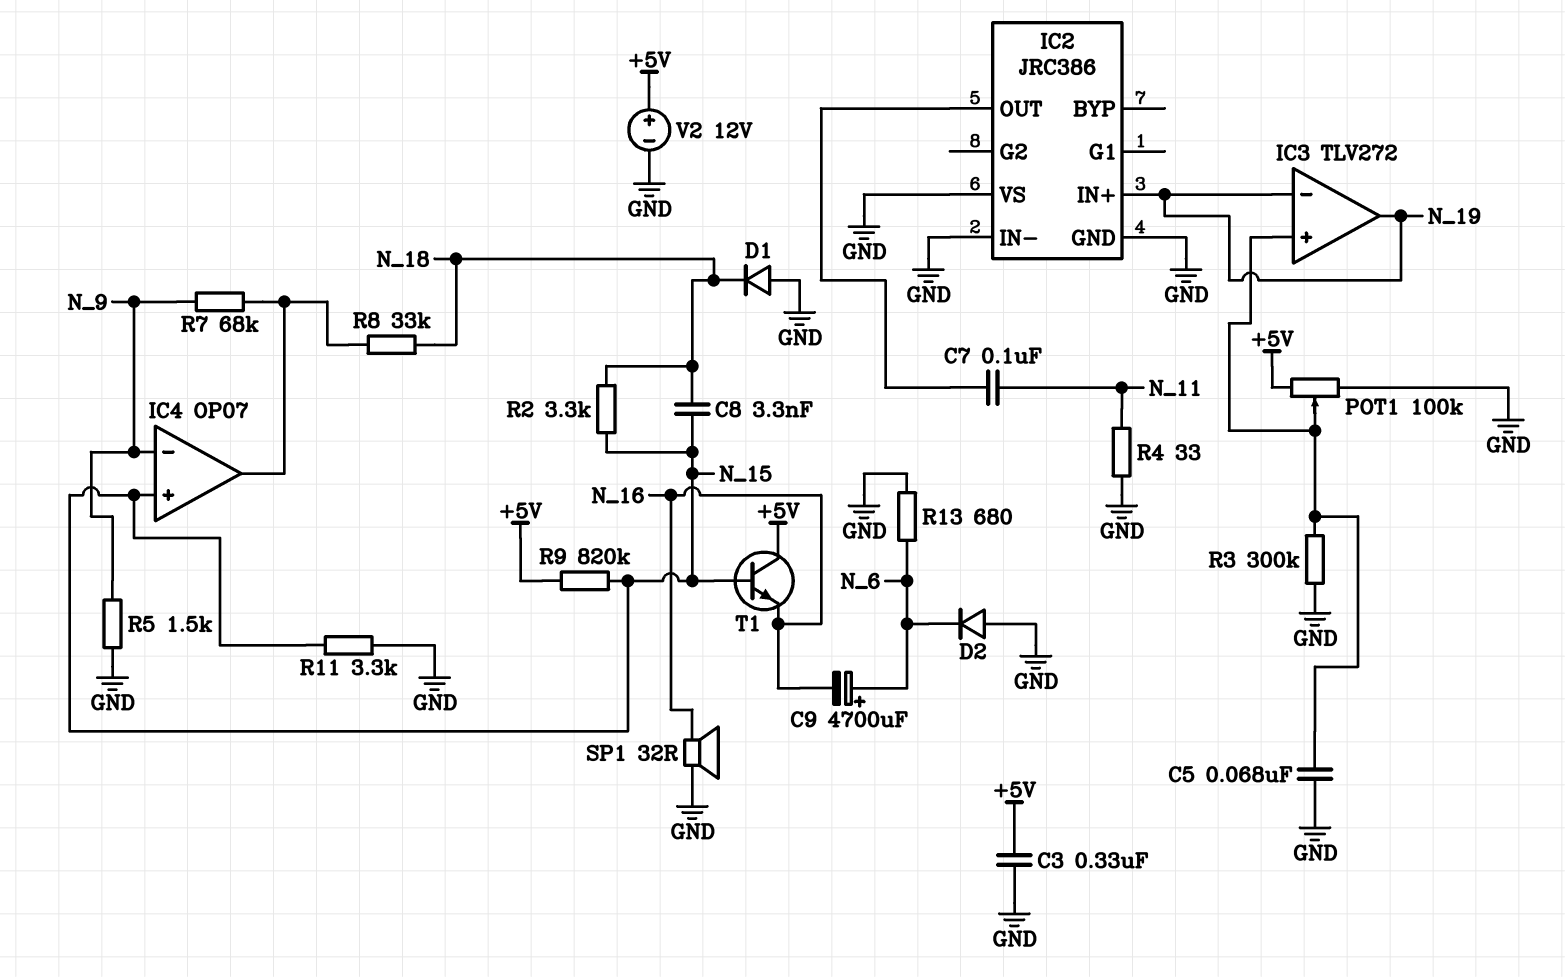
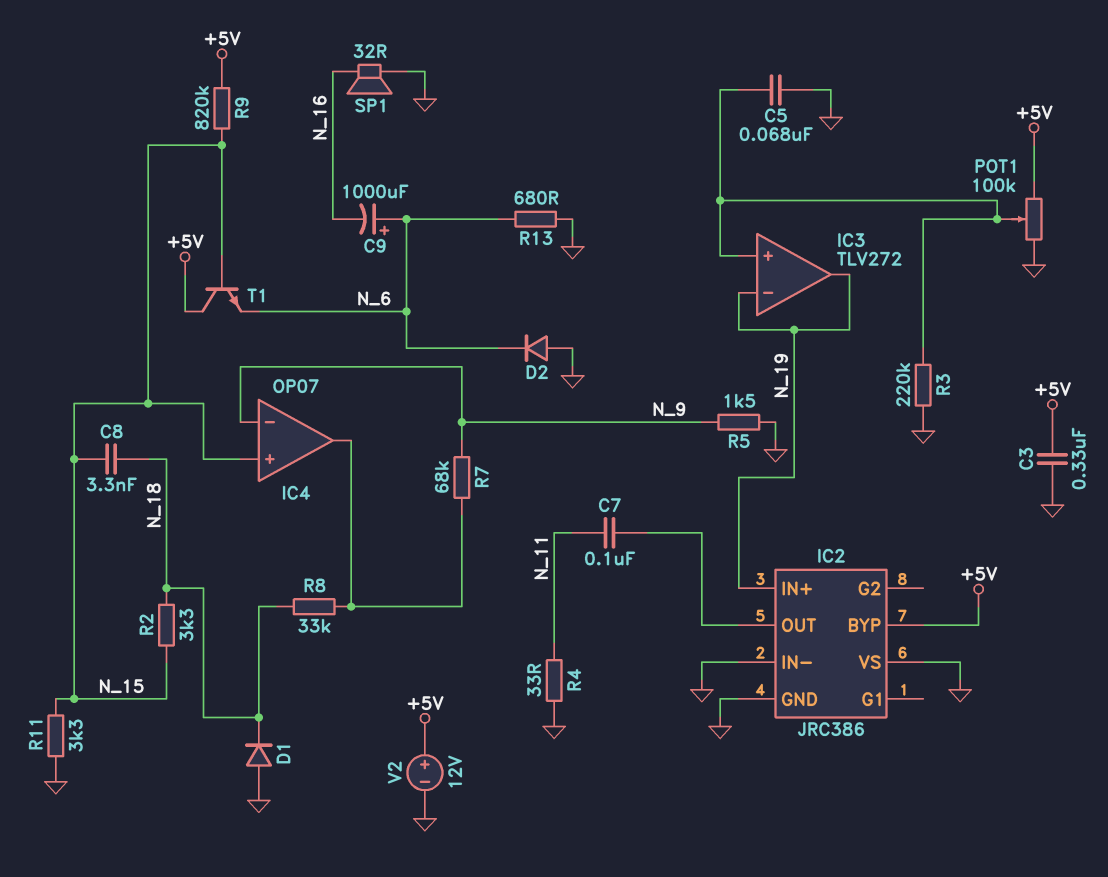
C9: 4700uF (plus N_6, minus N_16) -> 1000uF (plus N_6, minus N_16)
IC2 pin BYP: none -> +5V
R3: 300k (GND, IC3/in+) -> 220k (GND, IC3/in+)
T1: NPN (B N_15, C +5V, E N_16) -> NPN (B N_15, C +5V, E N_6)

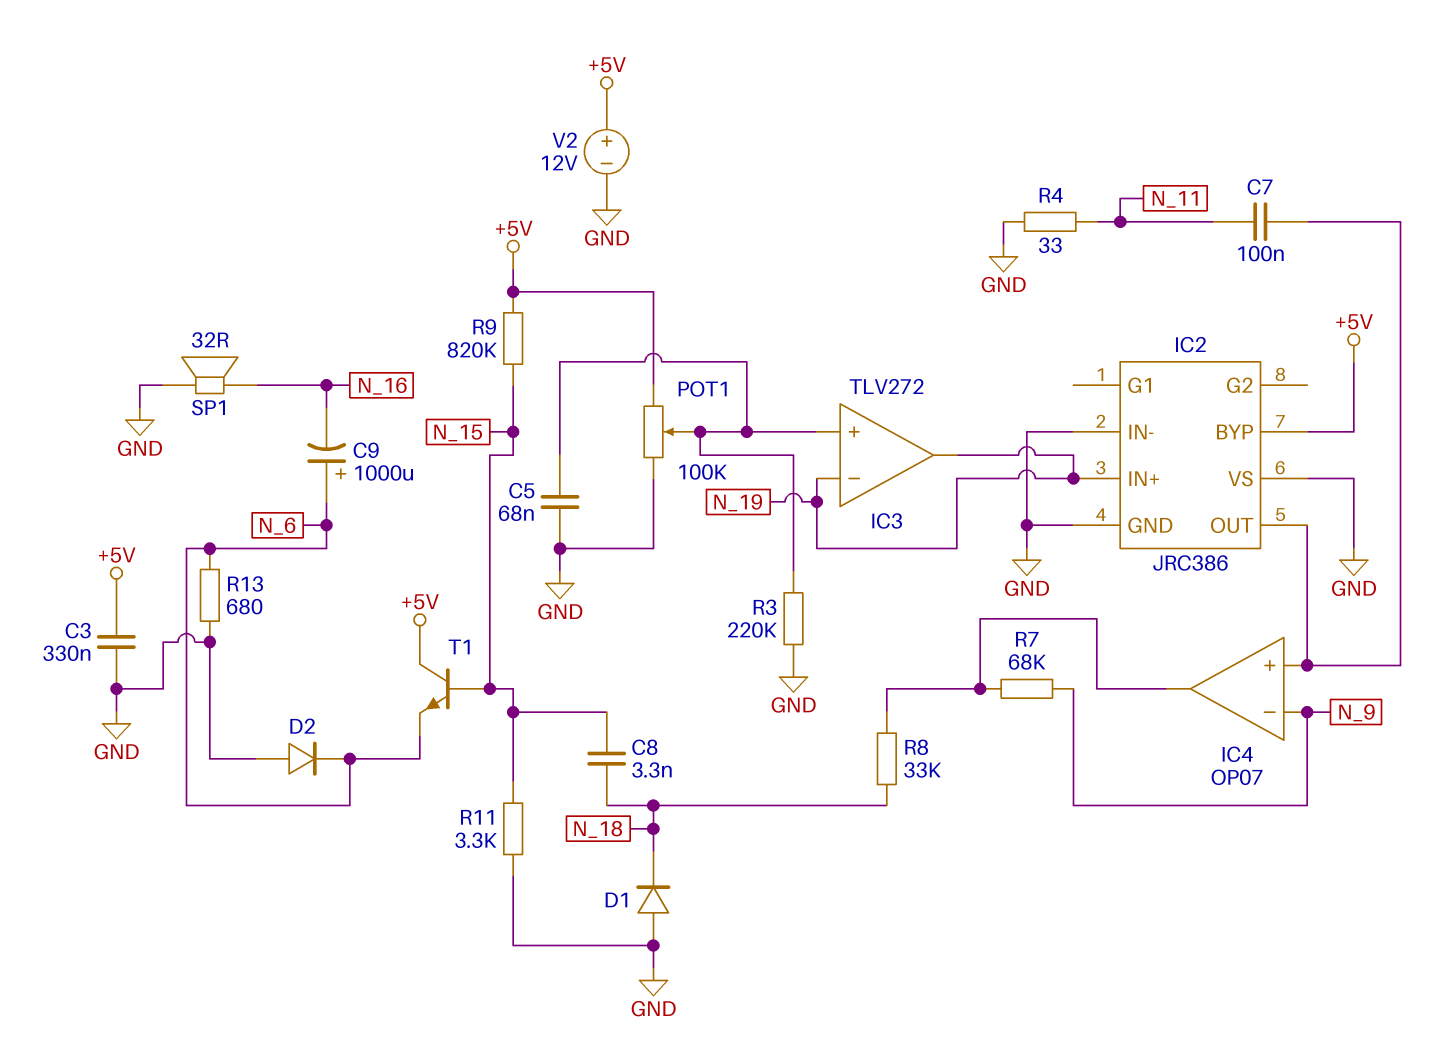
IC4 pin in+: N_15 -> IC2/OUT
R2: 3.3k (N_15, N_18) -> none
R5: 1.5k (GND, N_9) -> none

